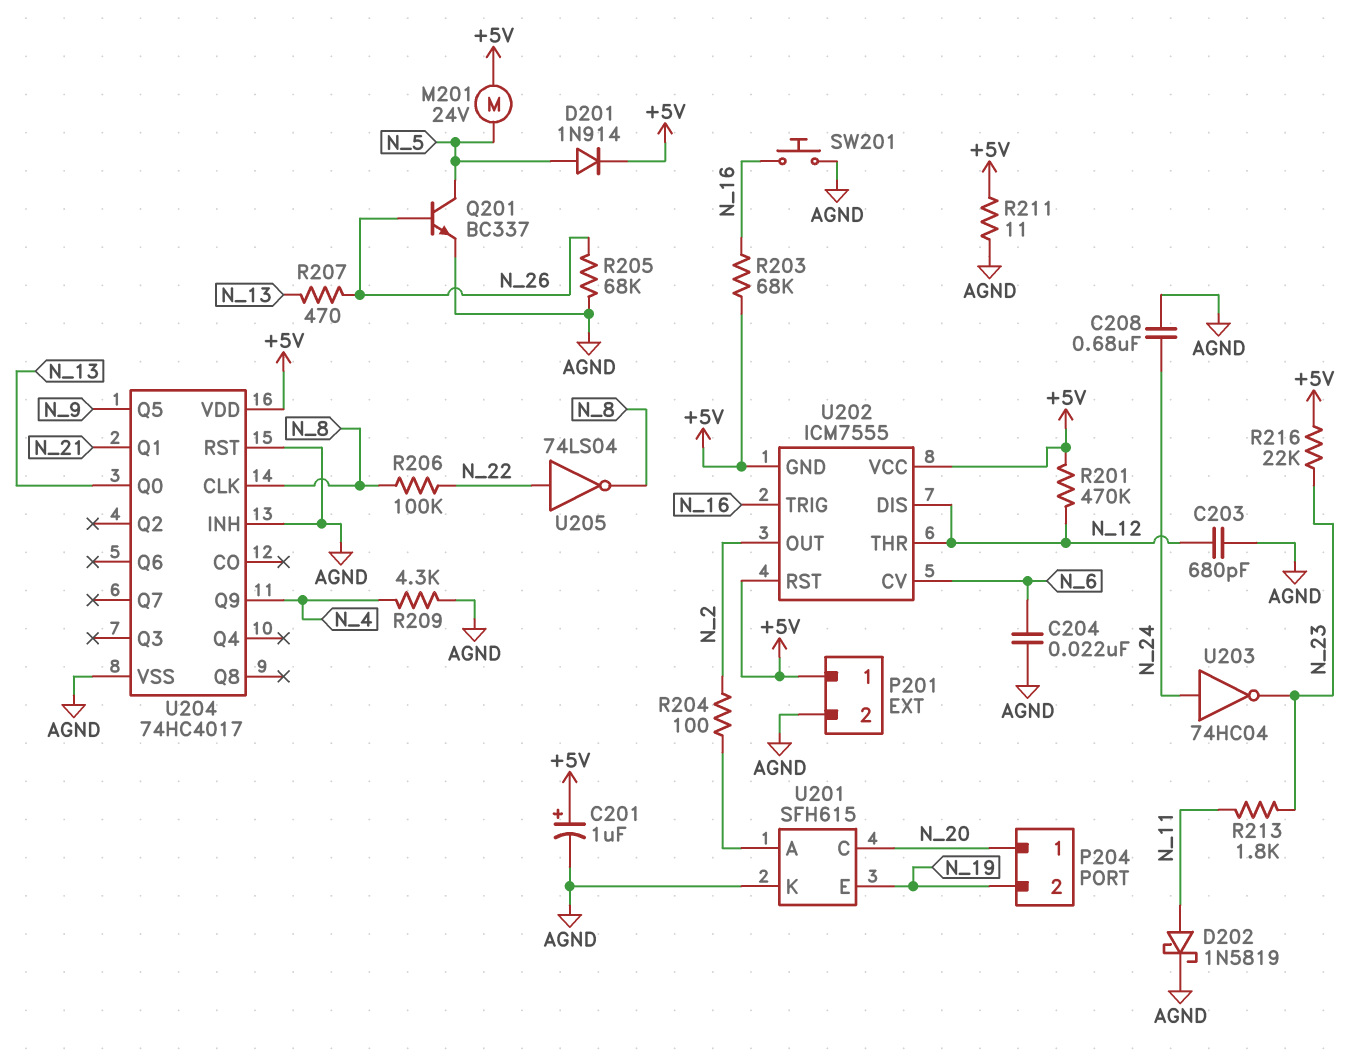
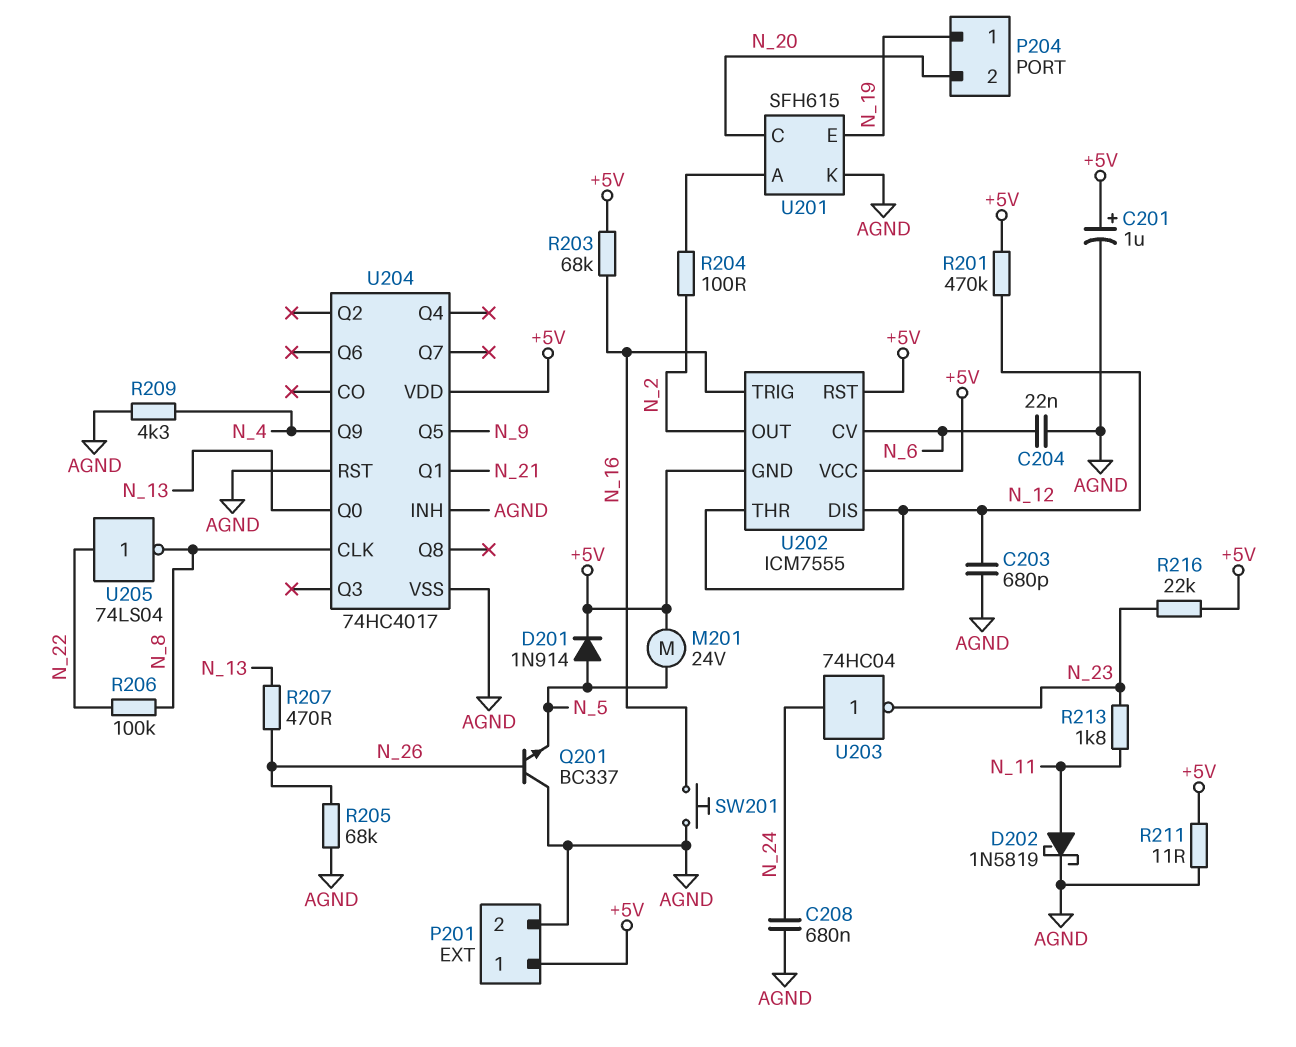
P204 pin 1: N_20 -> N_19
P204 pin 2: N_19 -> N_20
Q201: NPN BC337 (B N_26, C N_5, E AGND) -> NPN BC337 (B N_26, C AGND, E N_5)

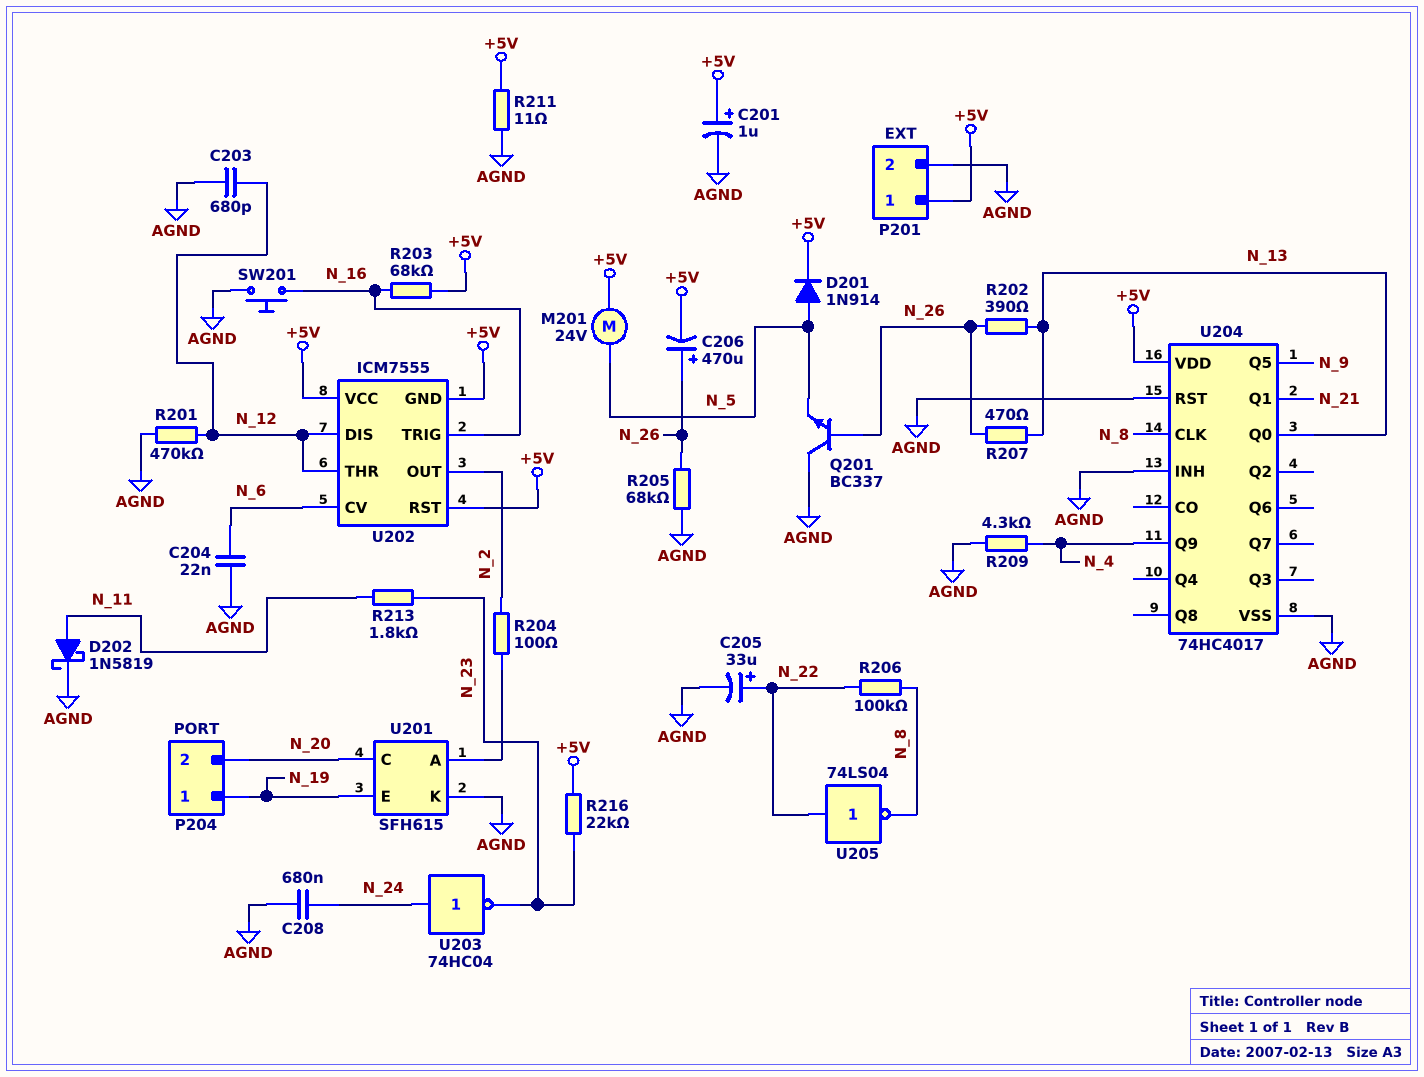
C205: none -> 33uF (plus N_22, minus AGND)
C206: none -> 470uF (plus N_26, minus +5V)
R201: 470k (+5V, N_12) -> 470k (AGND, N_12)
R202: none -> 390 (N_13, N_26)

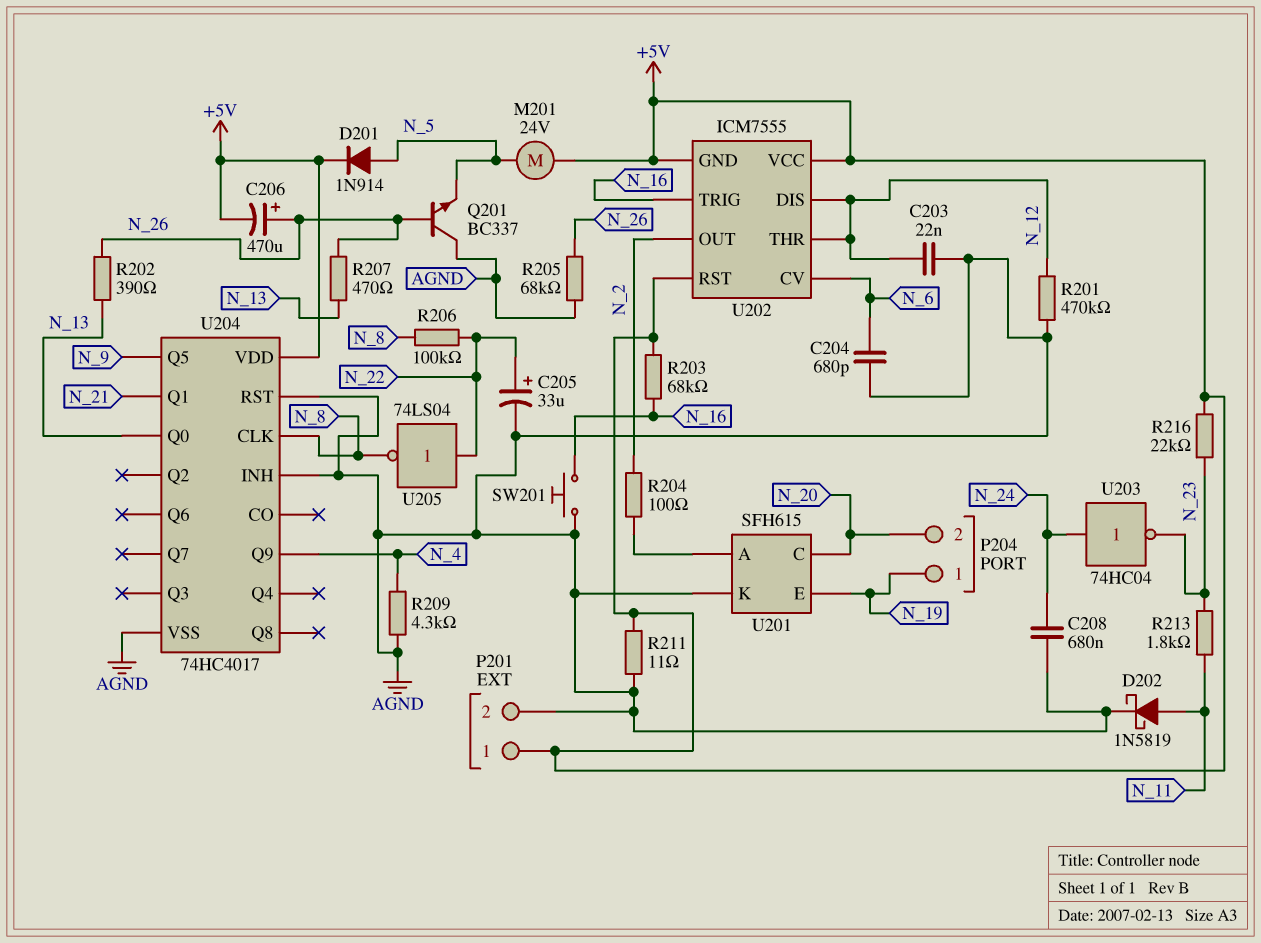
C201: 1uF (plus +5V, minus AGND) -> none
C203: 680pF (AGND, N_12) -> 22nF (AGND, N_12)
C204: 22nF (AGND, N_6) -> 680pF (AGND, N_6)

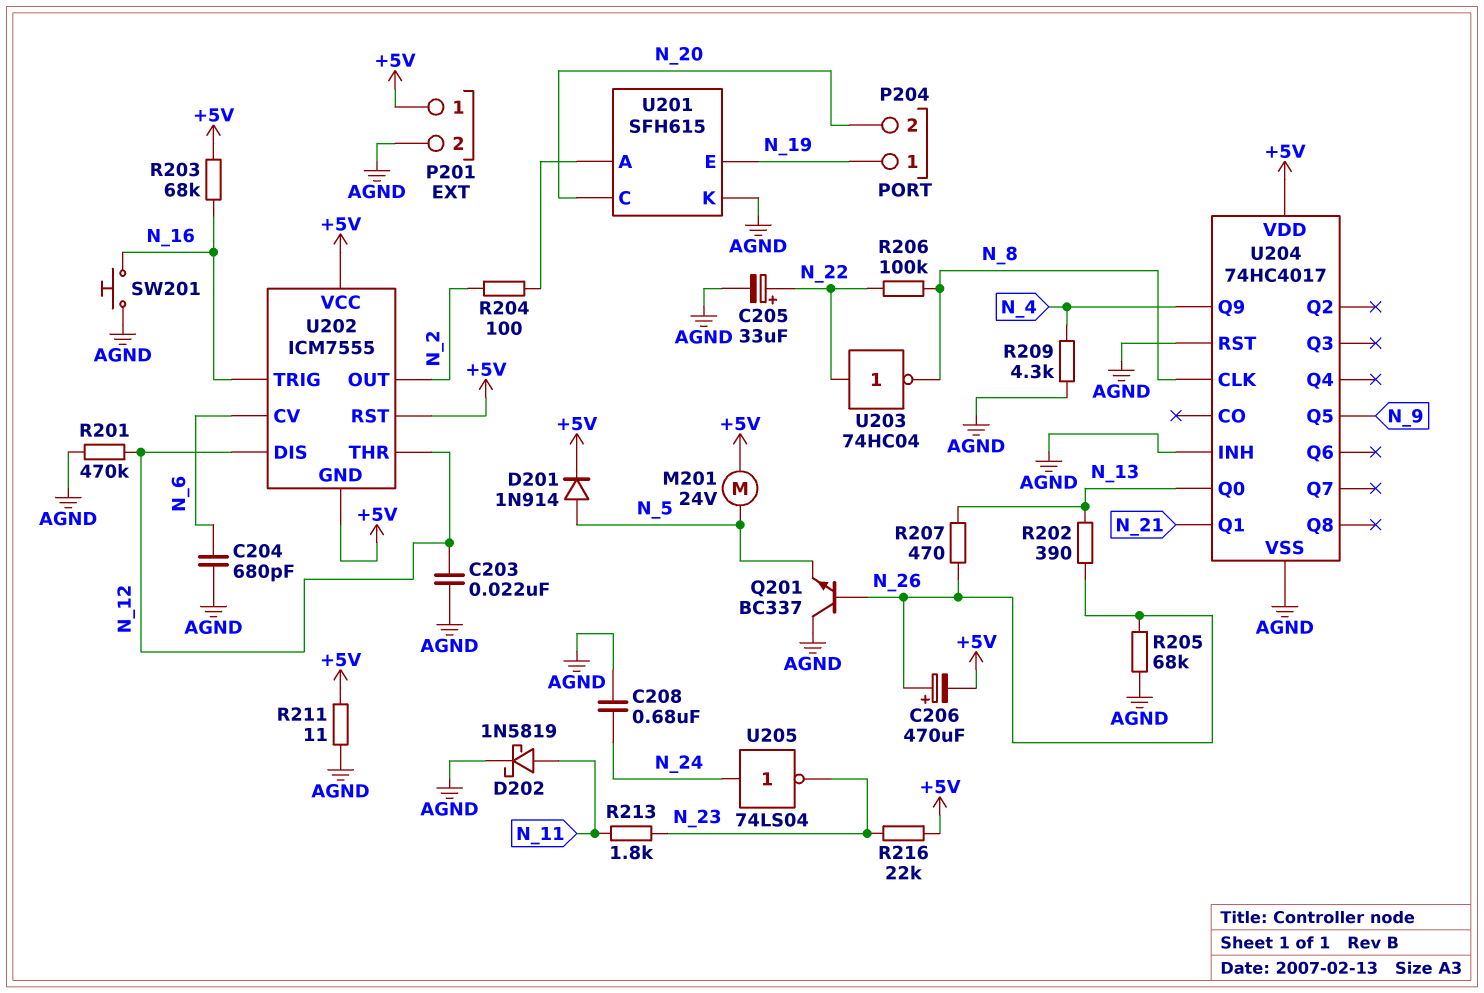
U203: NOT 74HC04 (in N_24, out N_23) -> NOT 74HC04 (in N_22, out N_8)
U205: NOT 74LS04 (in N_22, out N_8) -> NOT 74LS04 (in N_24, out N_23)

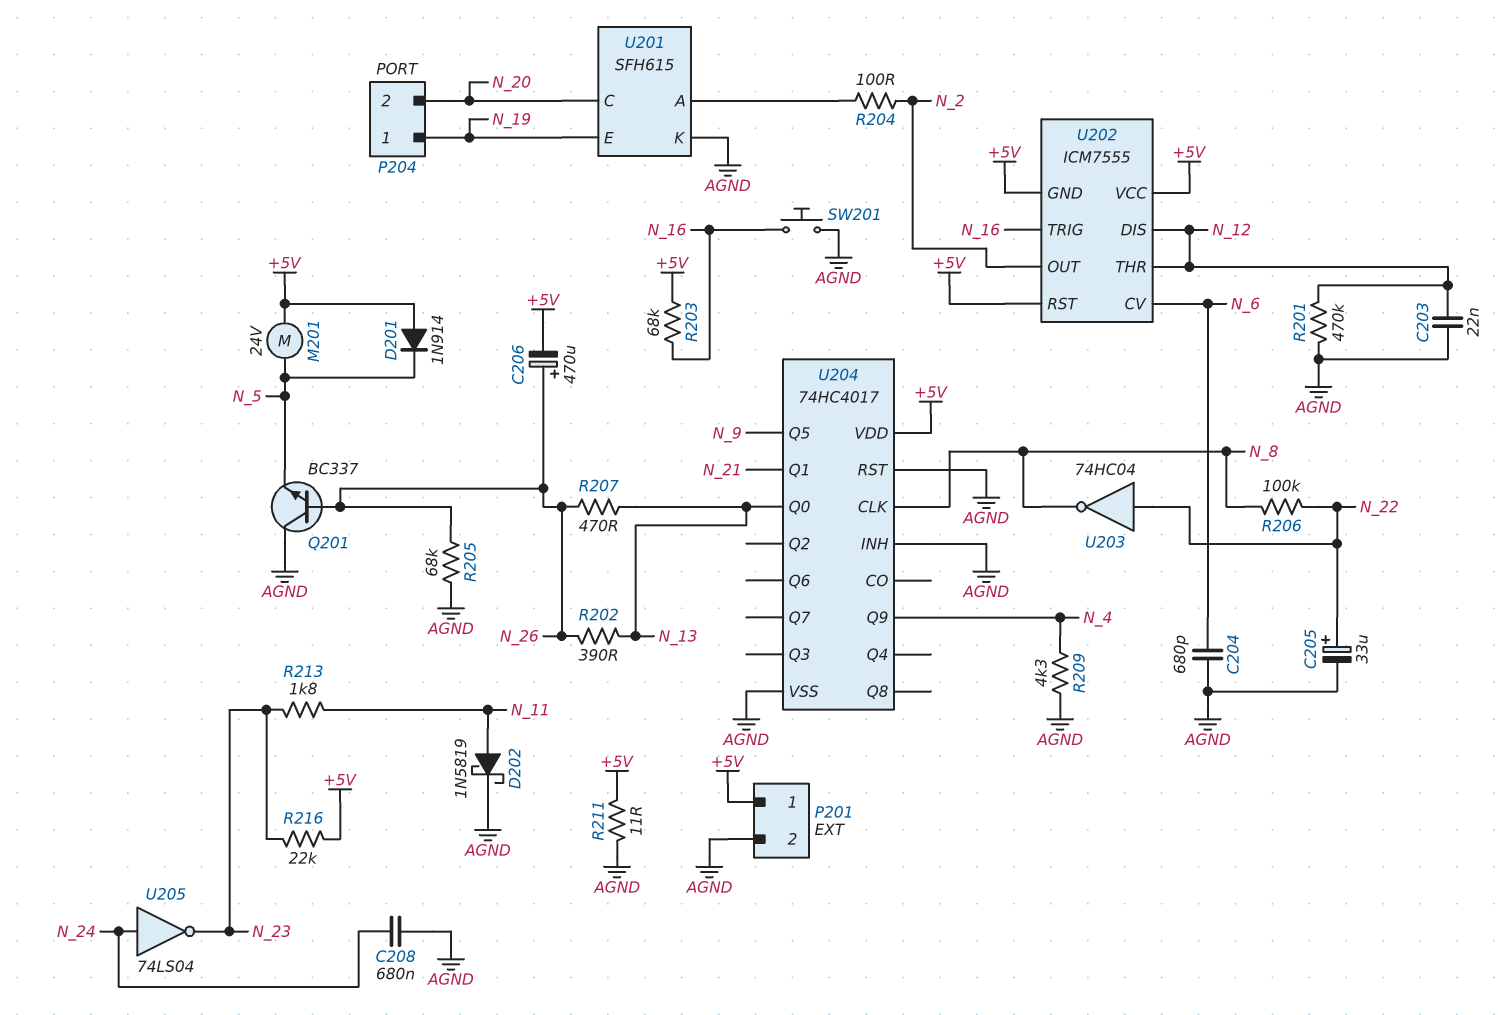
D201: diode 1N914 (A N_5, K +5V) -> diode 1N914 (A +5V, K N_5)

